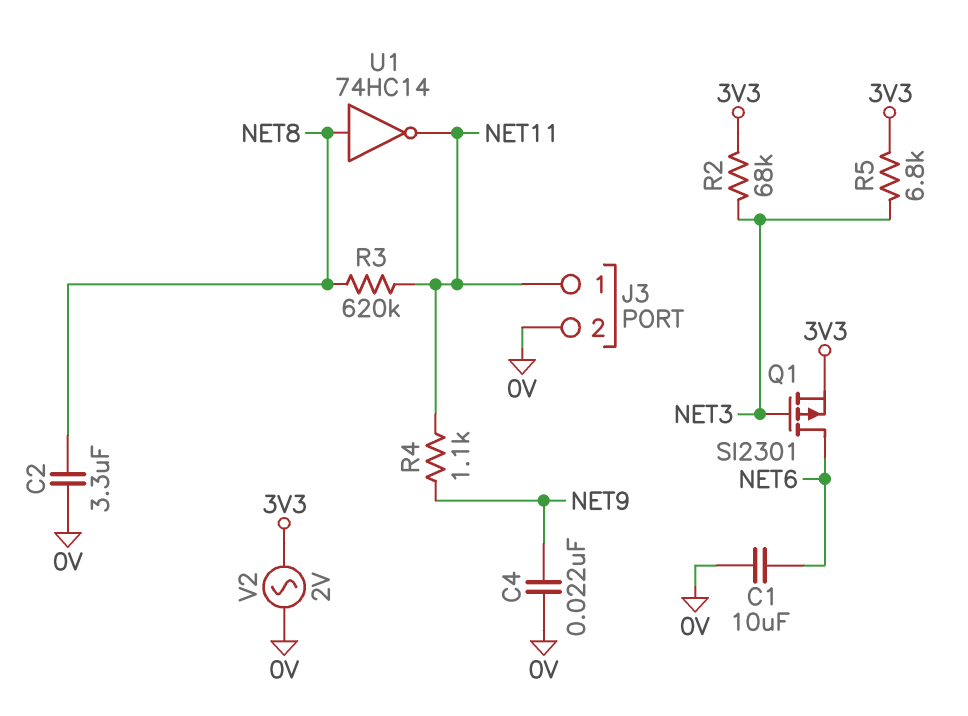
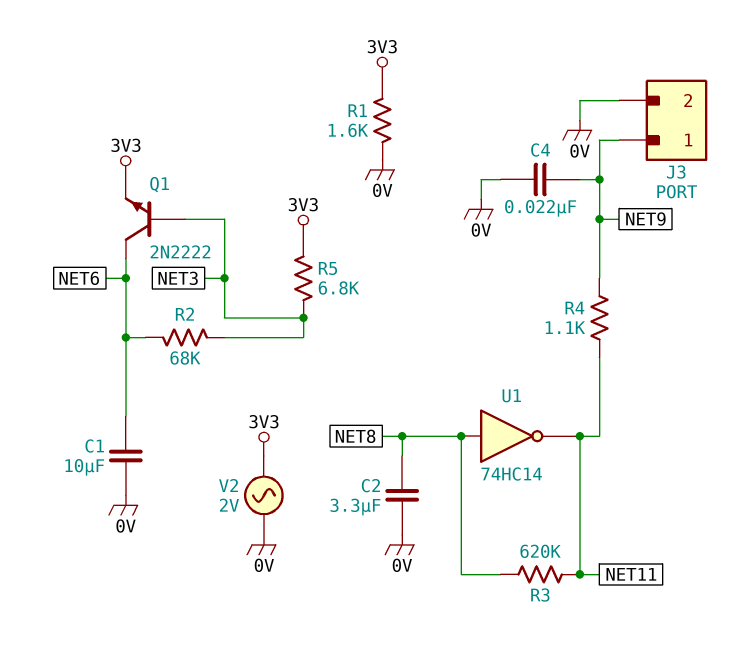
J3 pin 1: NET11 -> NET9
Q1: PMOS SI2301 (G NET3, D NET6, S 3V3) -> NPN 2N2222 (B NET3, C NET6, E 3V3)
R1: none -> 1.6k (0V, 3V3)
R2: 68k (3V3, NET3) -> 68k (NET3, NET6)

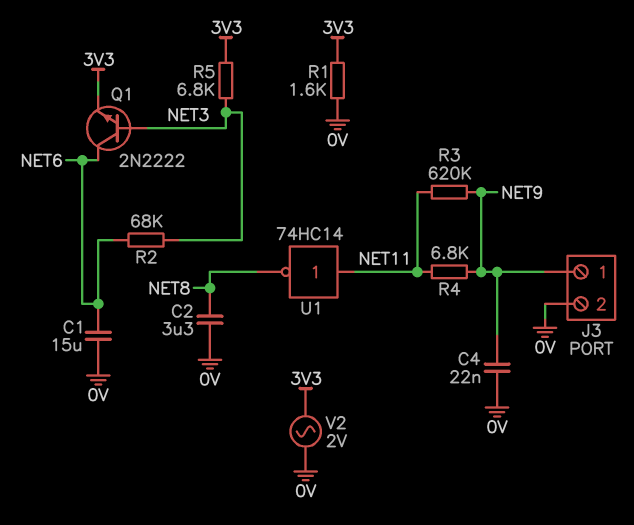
C1: 10uF (0V, NET6) -> 15uF (0V, NET6)
R3: 620k (NET8, NET11) -> 620k (NET9, NET11)
R4: 1.1k (NET9, NET11) -> 6.8k (NET9, NET11)
U1: NOT 74HC14 (in NET8, out NET11) -> NOT 74HC14 (in NET11, out NET8)

